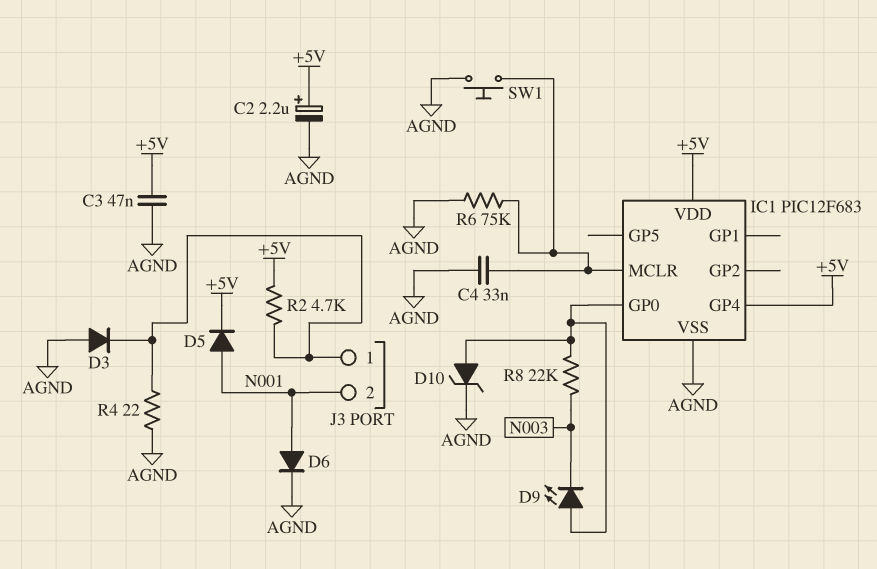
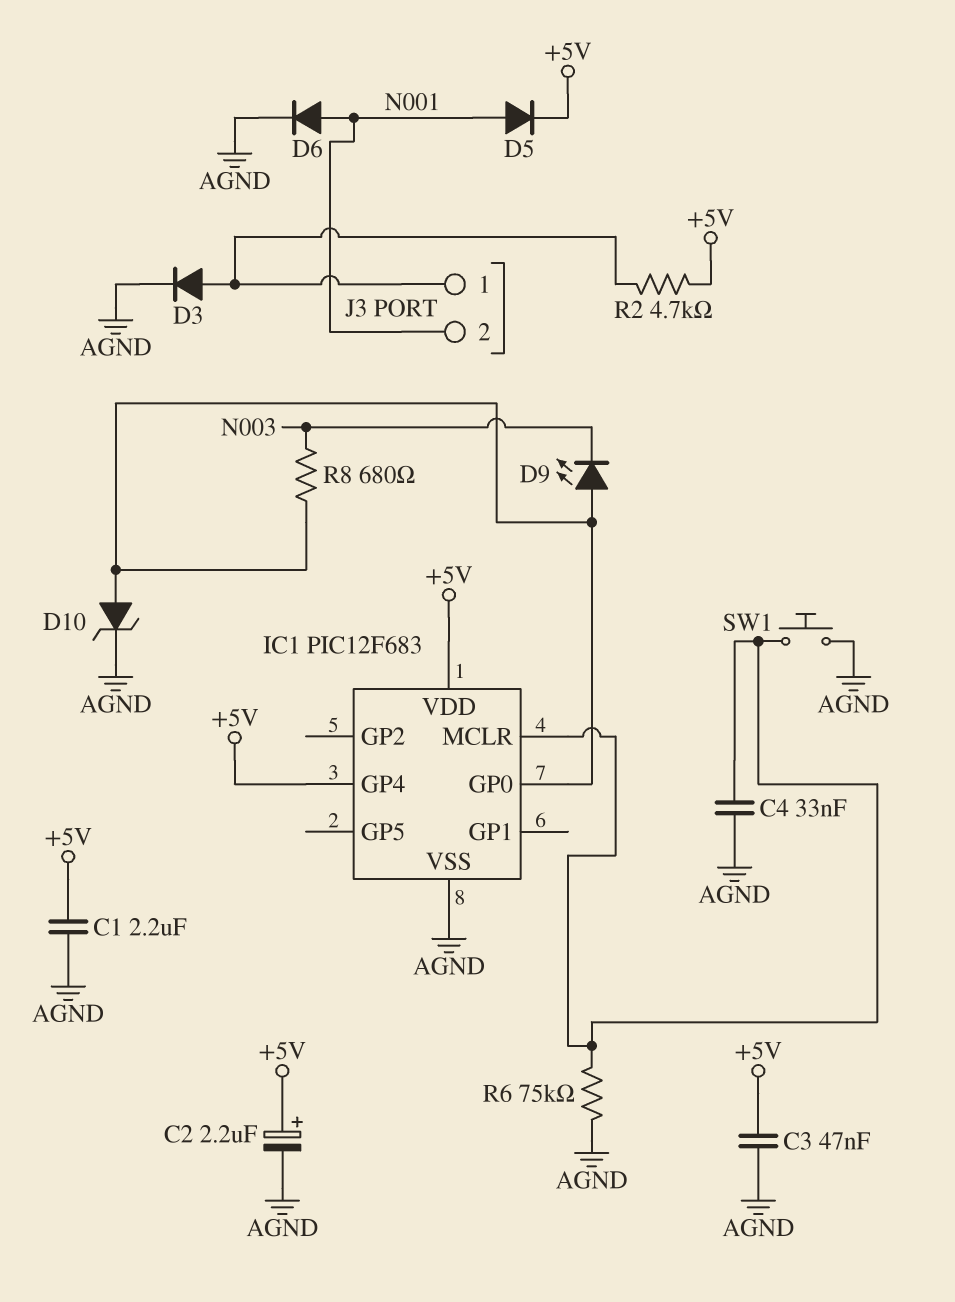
C1: none -> 2.2uF (+5V, AGND)
D3: diode (A AGND, K J3/1) -> diode (A J3/1, K AGND)
R4: 22 (AGND, J3/1) -> none
R8: 22k (IC1/GP0, N003) -> 680 (IC1/GP0, N003)

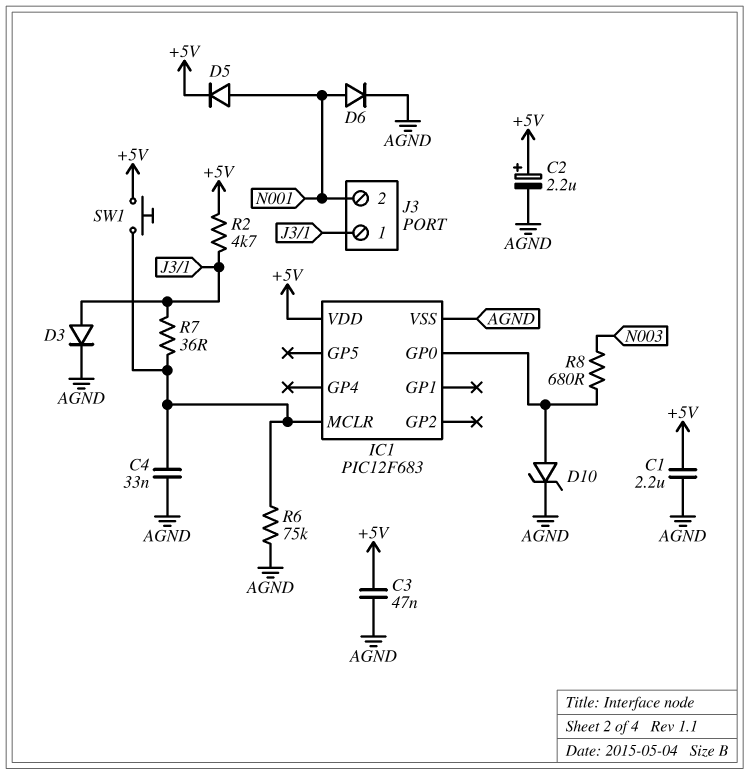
D9: LED (A IC1/GP0, K N003) -> none
IC1 pin GP4: +5V -> none
R7: none -> 36 (IC1/MCLR, J3/1)
SW1: button (AGND, IC1/MCLR) -> button (+5V, IC1/MCLR)

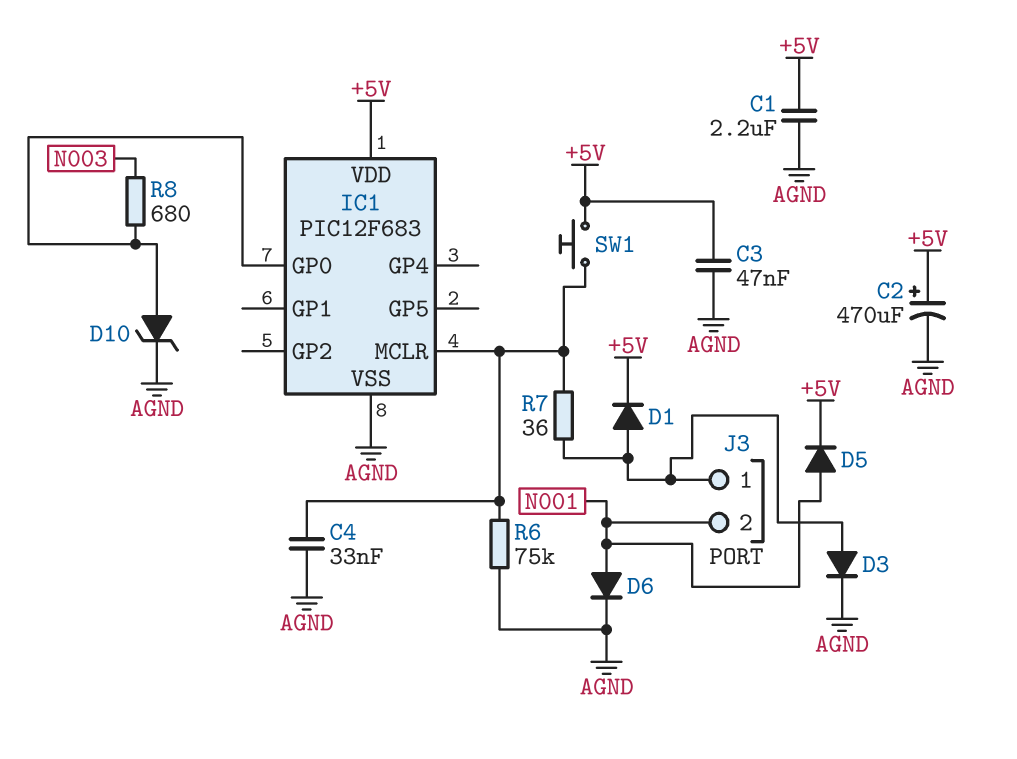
C2: 2.2uF (plus +5V, minus AGND) -> 470uF (plus +5V, minus AGND)
D1: none -> diode (A J3/1, K +5V)
R2: 4.7k (+5V, J3/1) -> none

